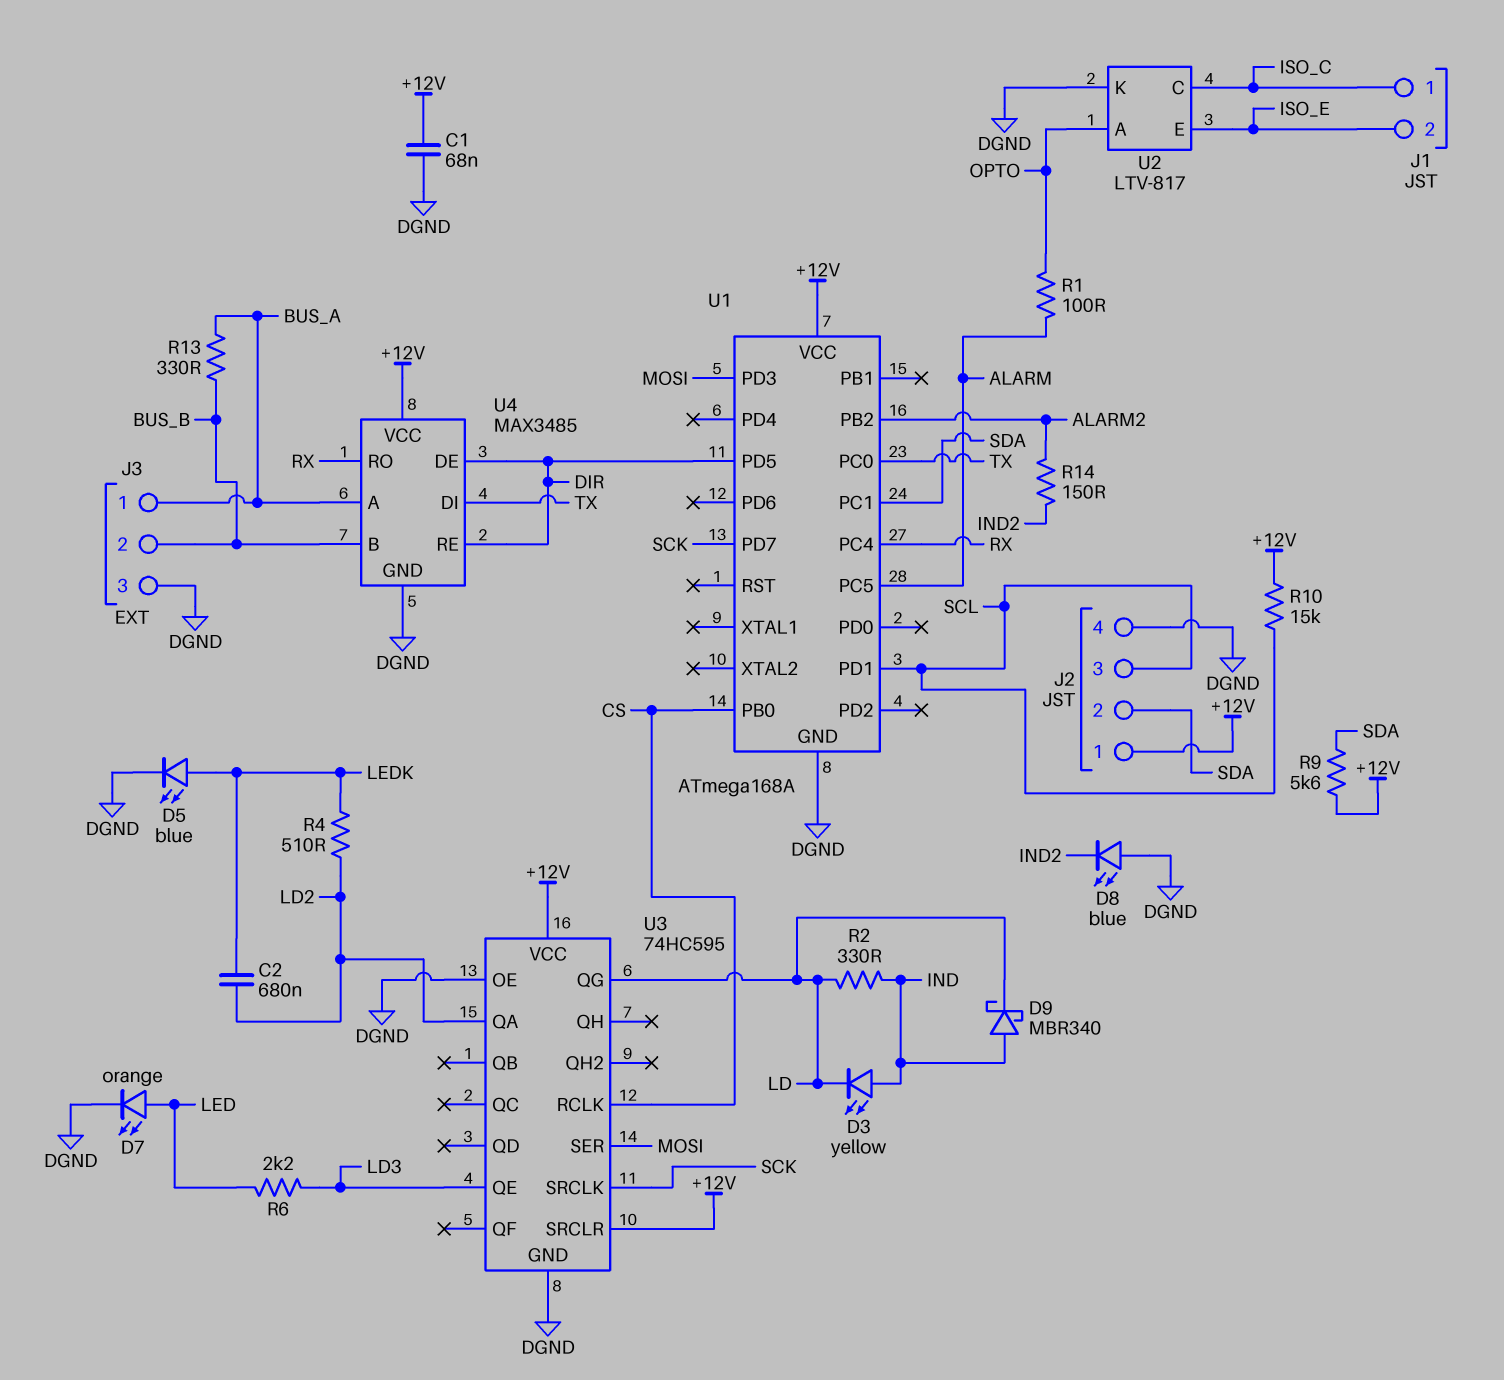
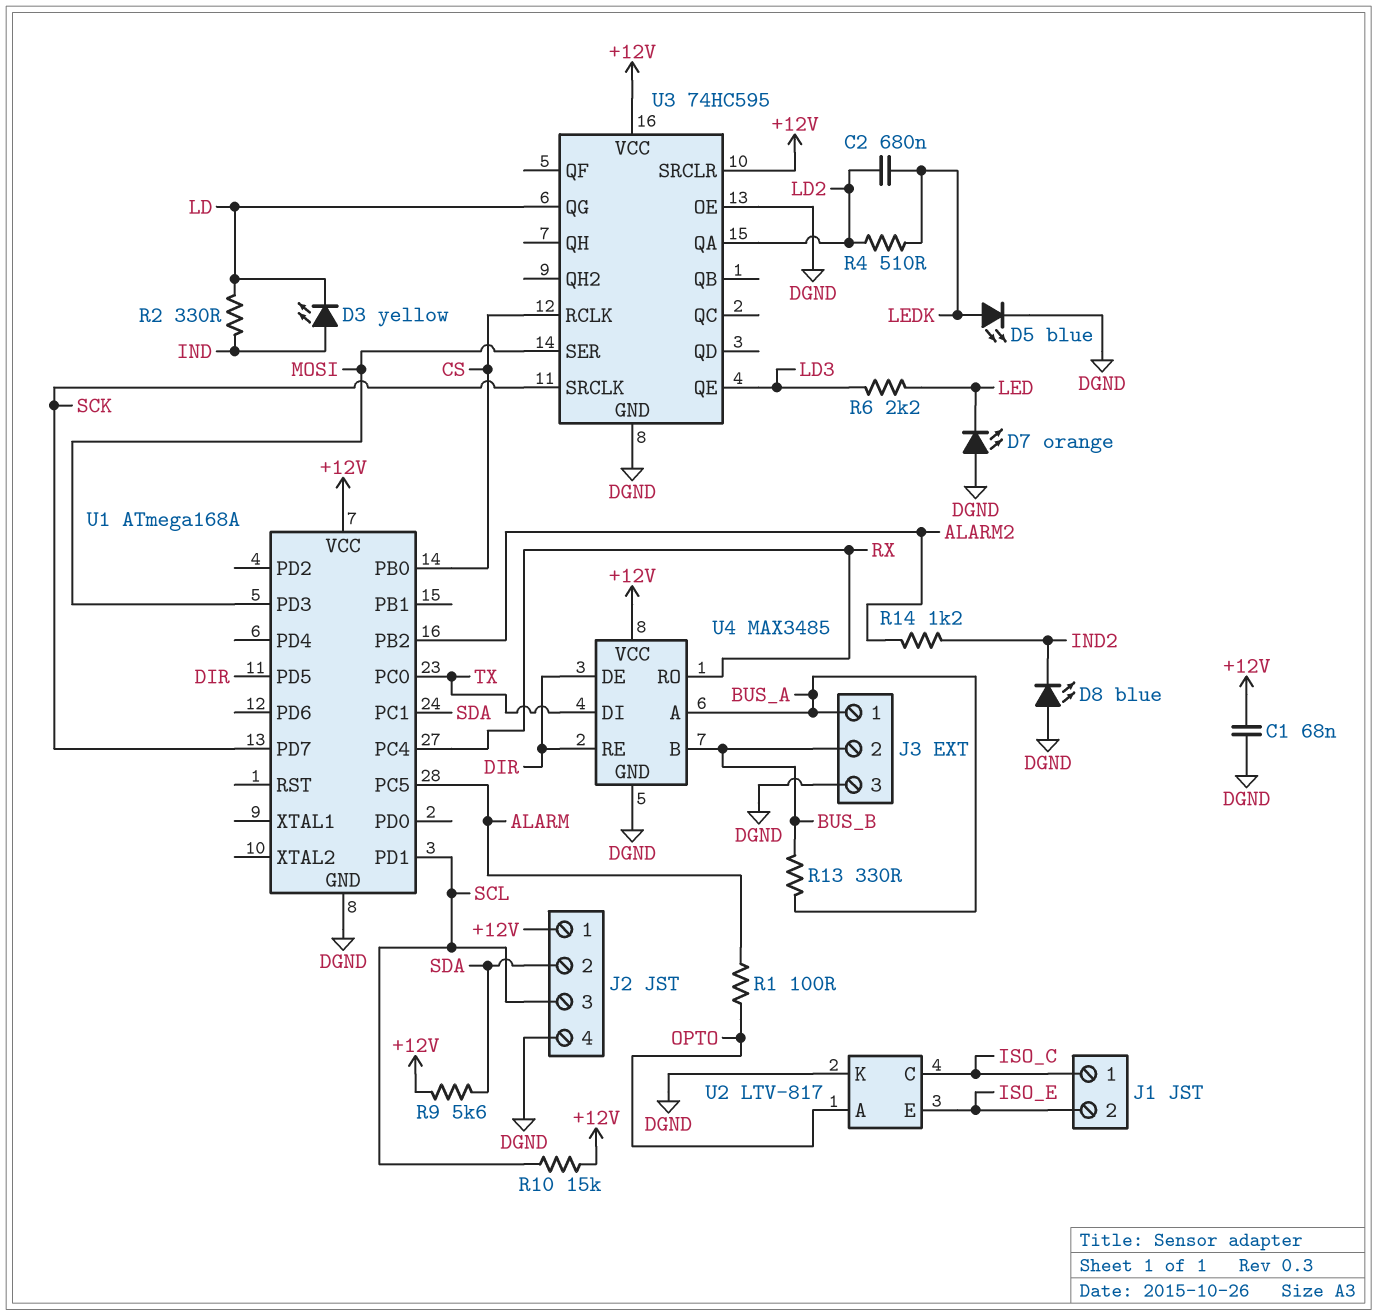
D7: LED orange (A LED, K DGND) -> LED orange (A DGND, K LED)
D9: schottky MBR340 (A IND, K LD) -> none
R14: 150 (ALARM2, IND2) -> 1.2k (ALARM2, IND2)

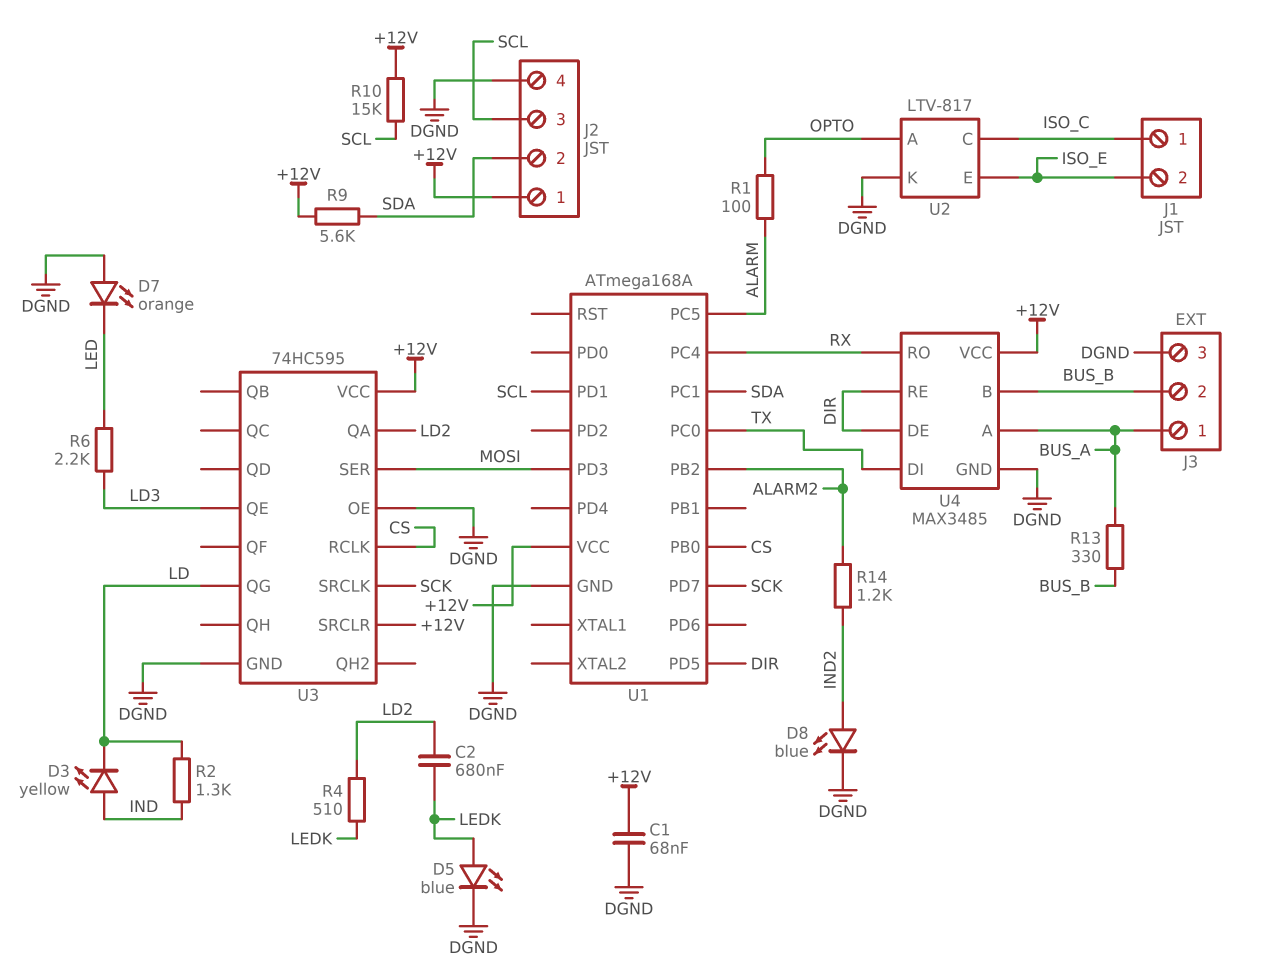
D8: LED blue (A DGND, K IND2) -> LED blue (A IND2, K DGND)
R2: 330 (IND, LD) -> 1.3k (IND, LD)

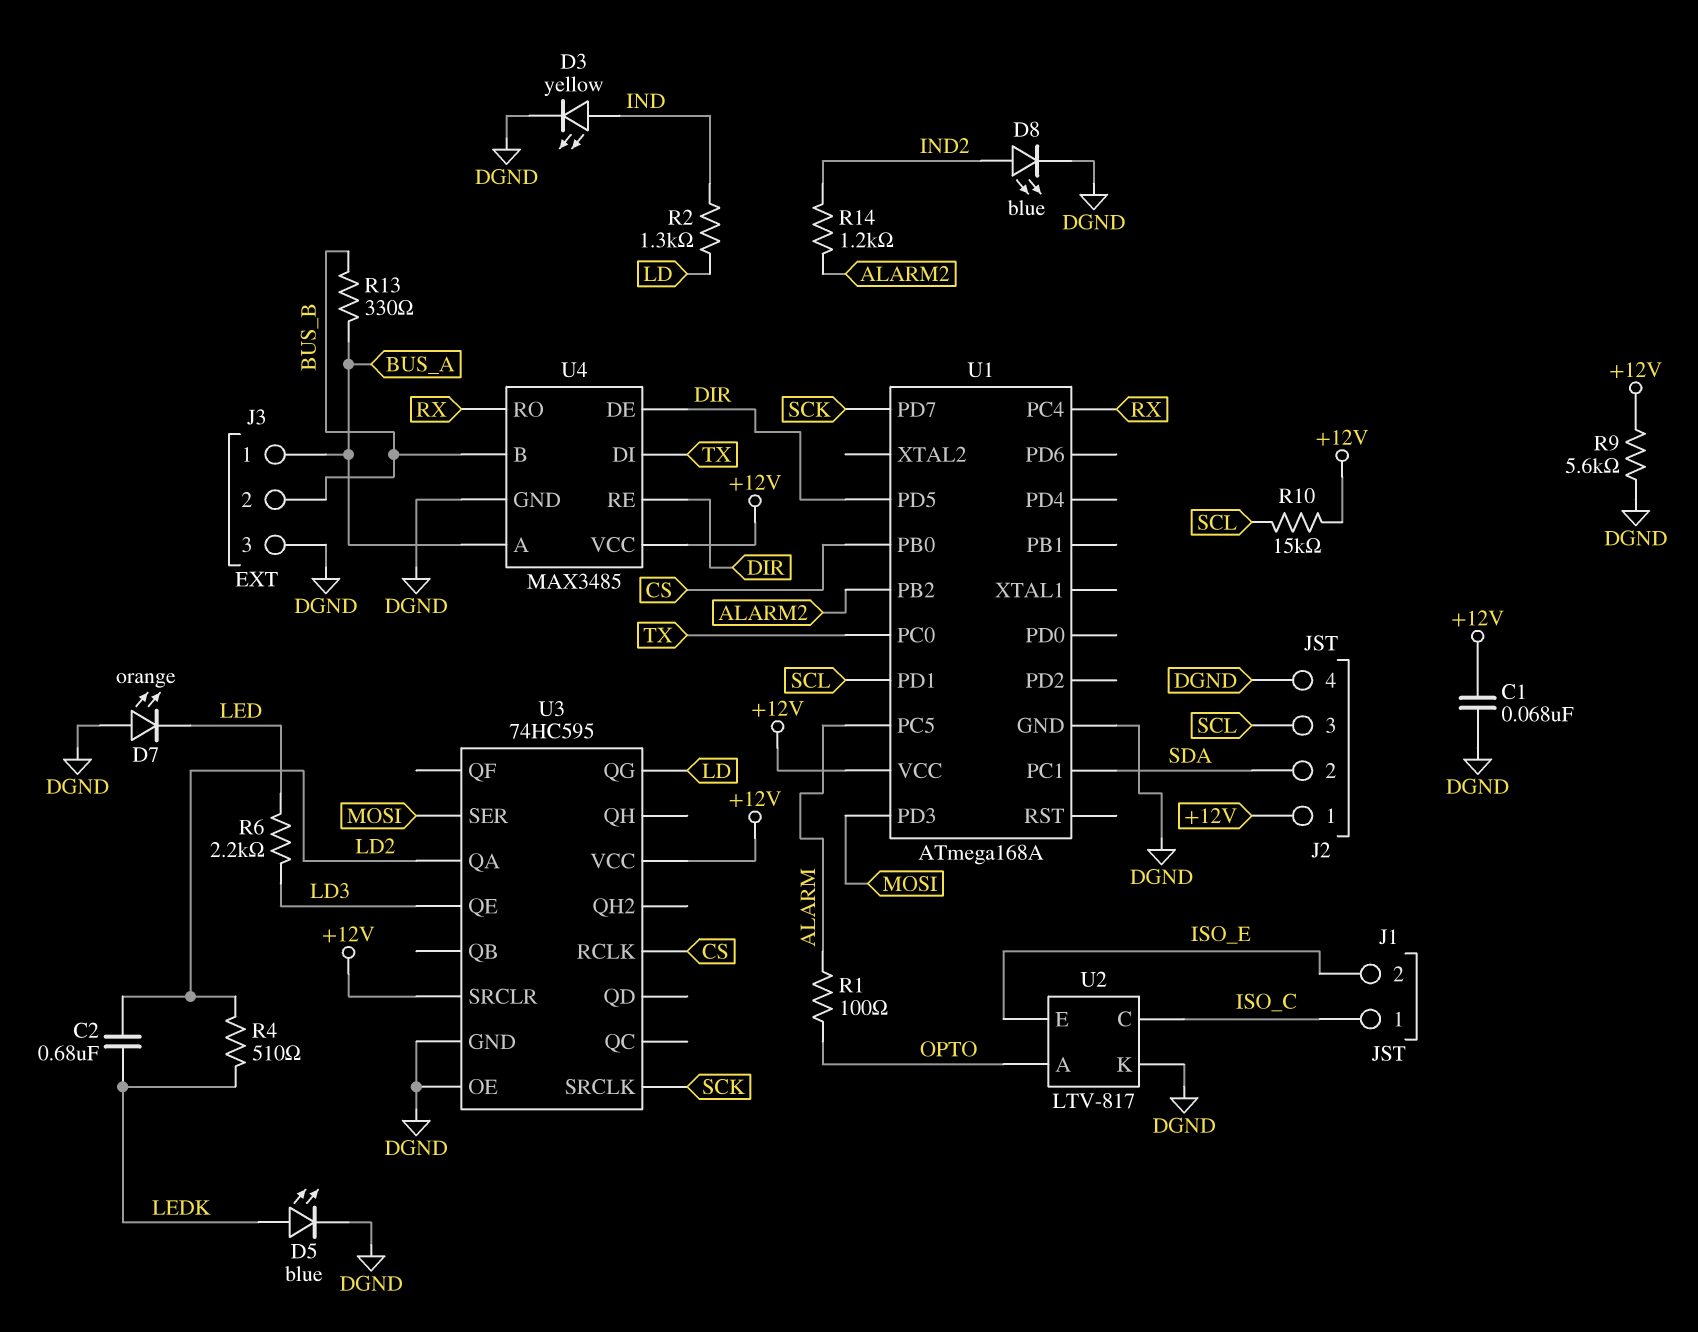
D3: LED yellow (A IND, K LD) -> LED yellow (A IND, K DGND)
R9: 5.6k (+12V, SDA) -> 5.6k (+12V, DGND)

